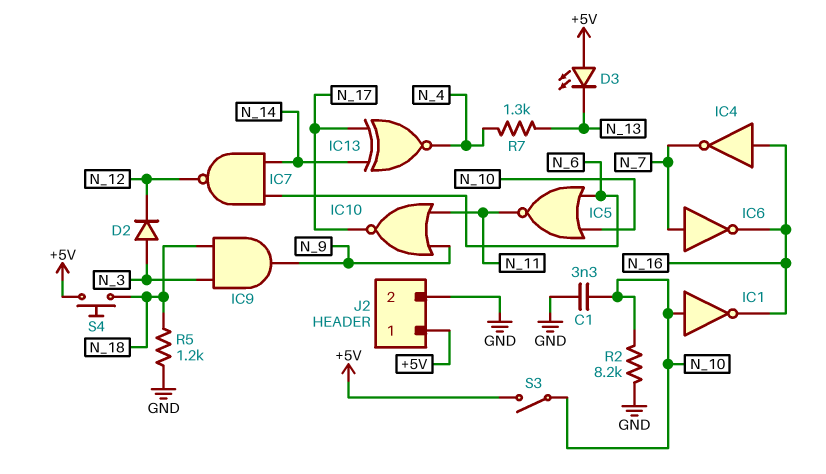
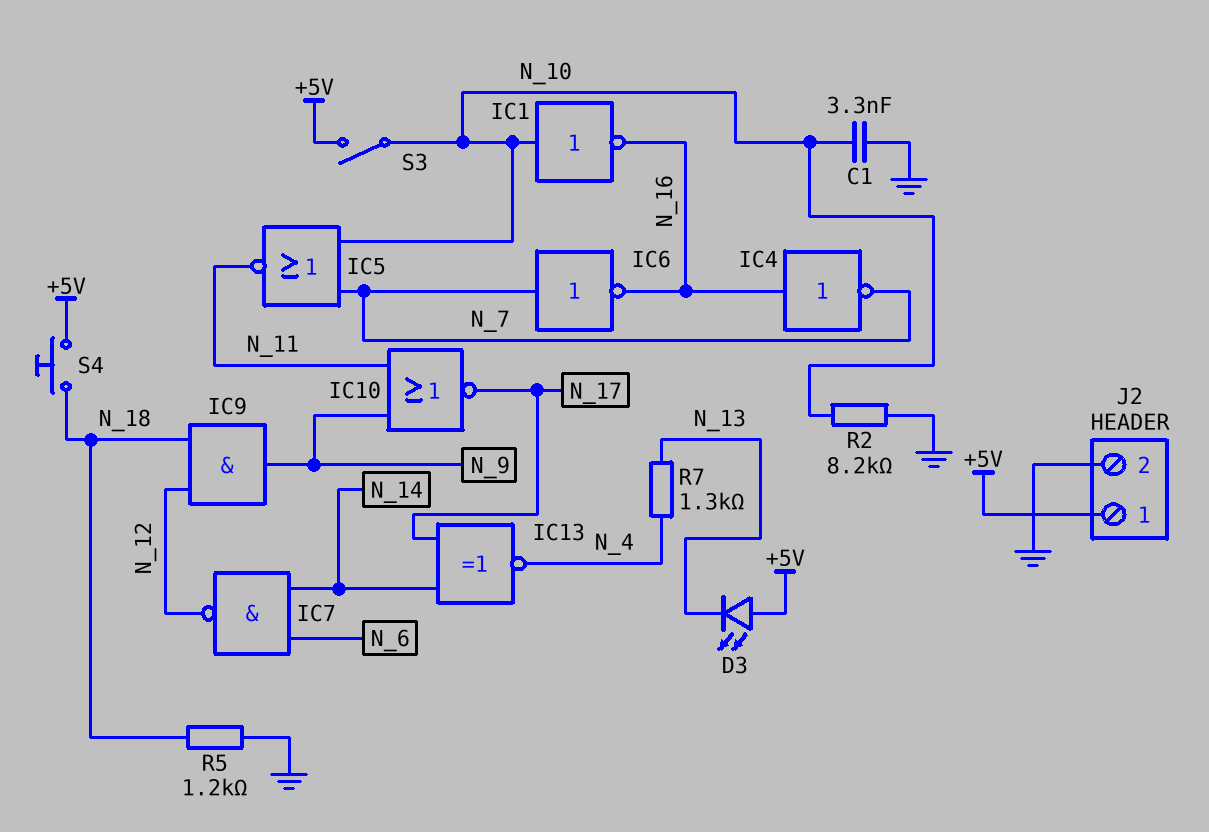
D2: diode (A N_3, K N_12) -> none
IC5: NOR (in N_6, in N_10, out N_11) -> NOR (in N_7, in N_10, out N_11)
IC9: AND (in N_3, in N_18, out N_9) -> AND (in N_12, in N_18, out N_9)

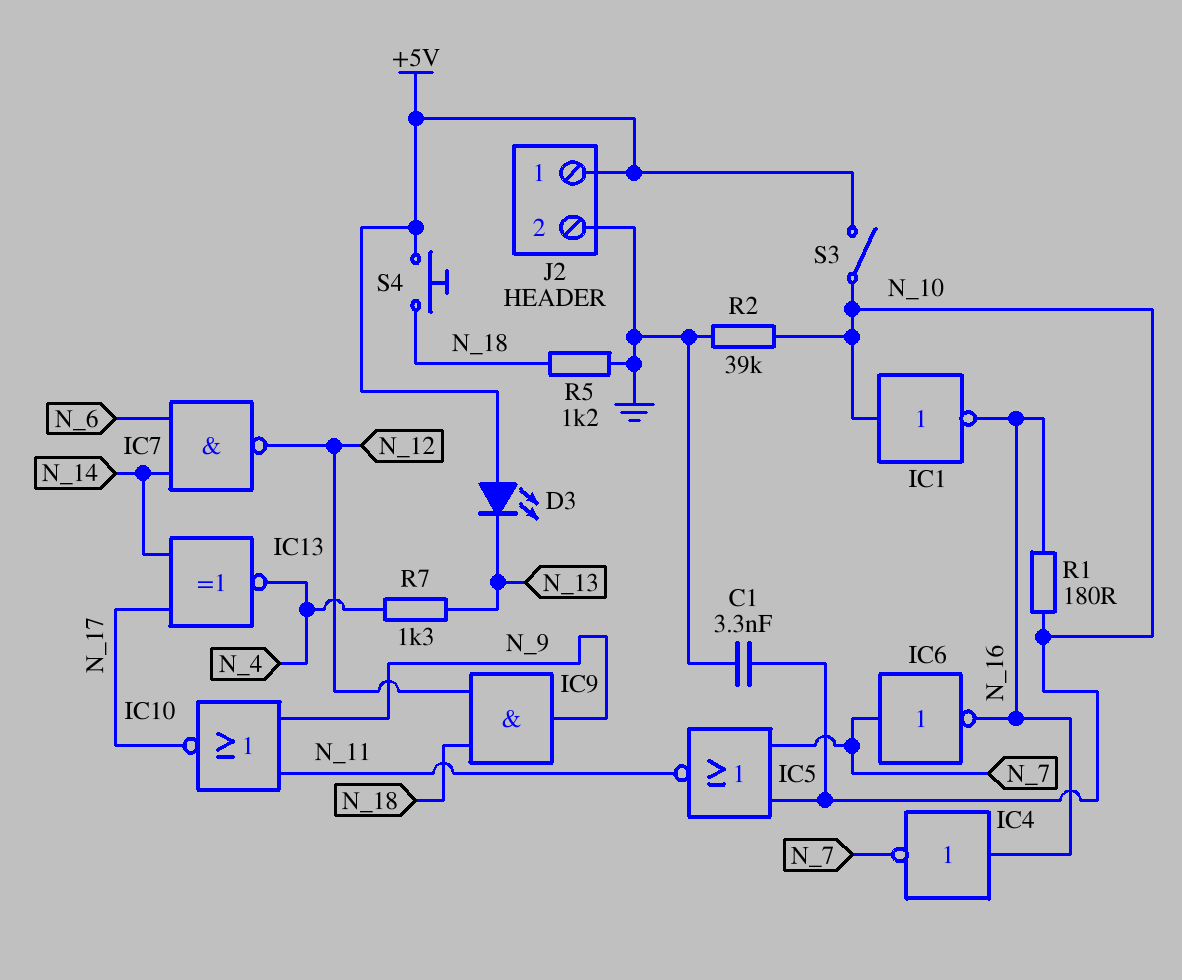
R1: none -> 180 (N_10, N_16)
R2: 8.2k (GND, N_10) -> 39k (GND, N_10)

